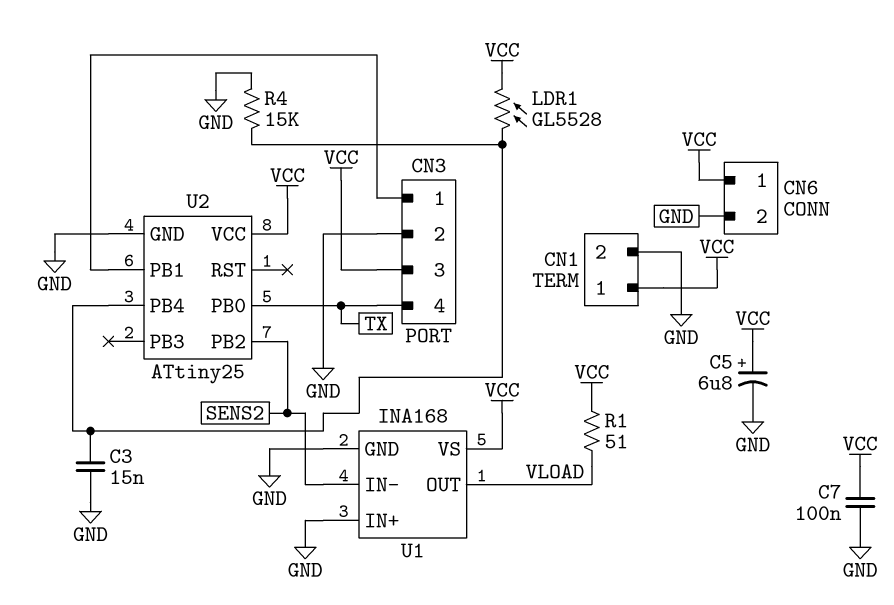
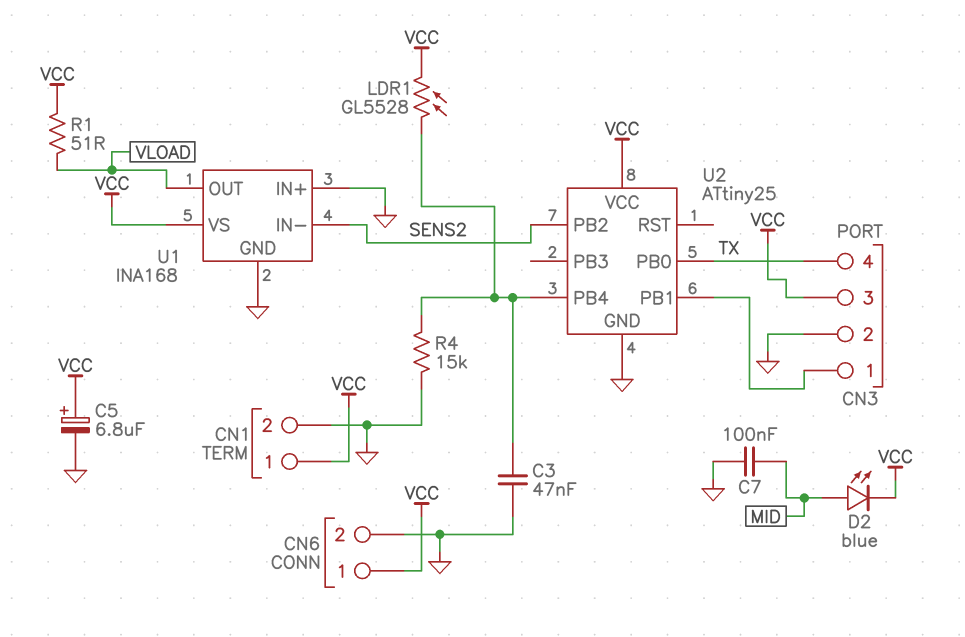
C3: 15nF (GND, U2/PB4) -> 47nF (GND, U2/PB4)
C7: 100nF (GND, VCC) -> 100nF (GND, MID)
D2: none -> LED blue (A MID, K VCC)

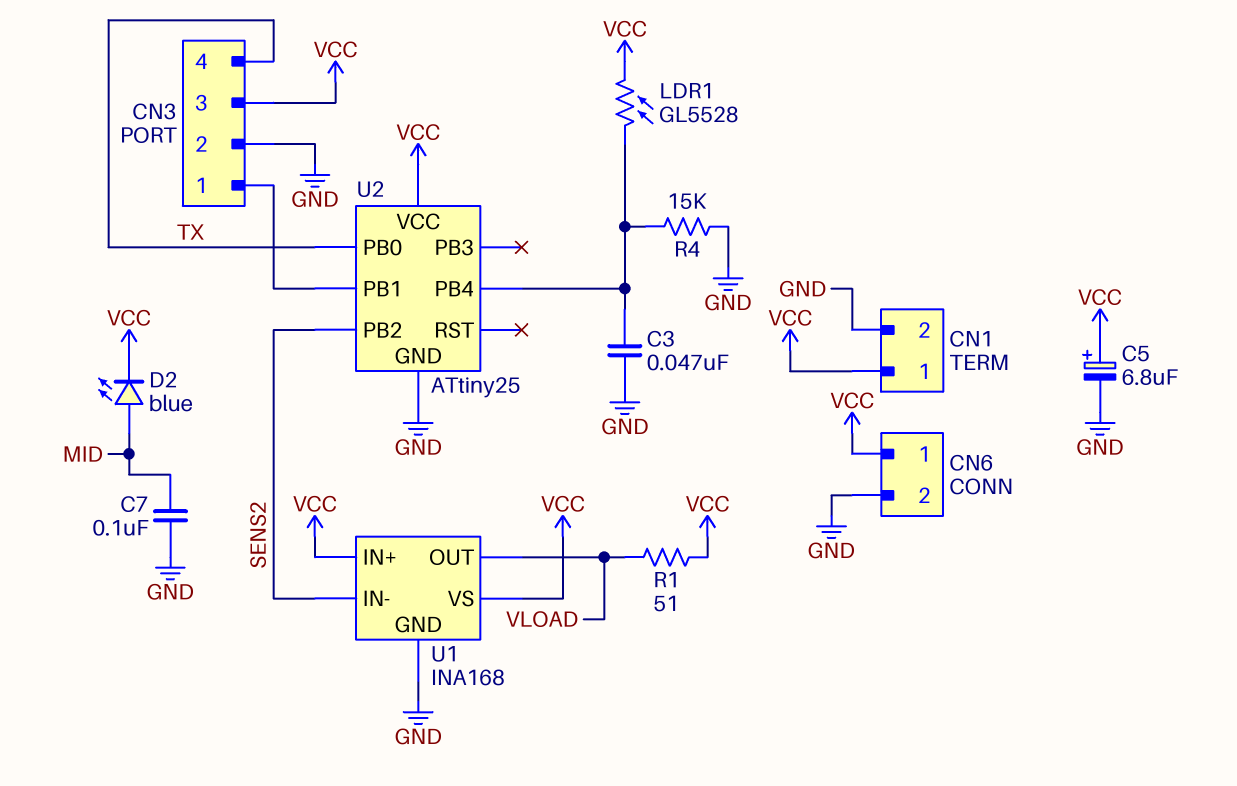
U1 pin IN+: GND -> VCC

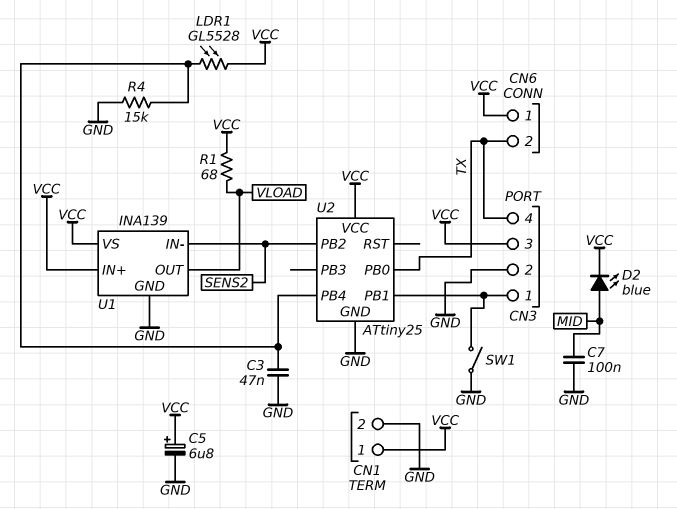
CN6 pin 2: GND -> TX
R1: 51 (VCC, VLOAD) -> 68 (VCC, VLOAD)
SW1: none -> switch (CN3/1, GND)
U1: INA168 -> INA139

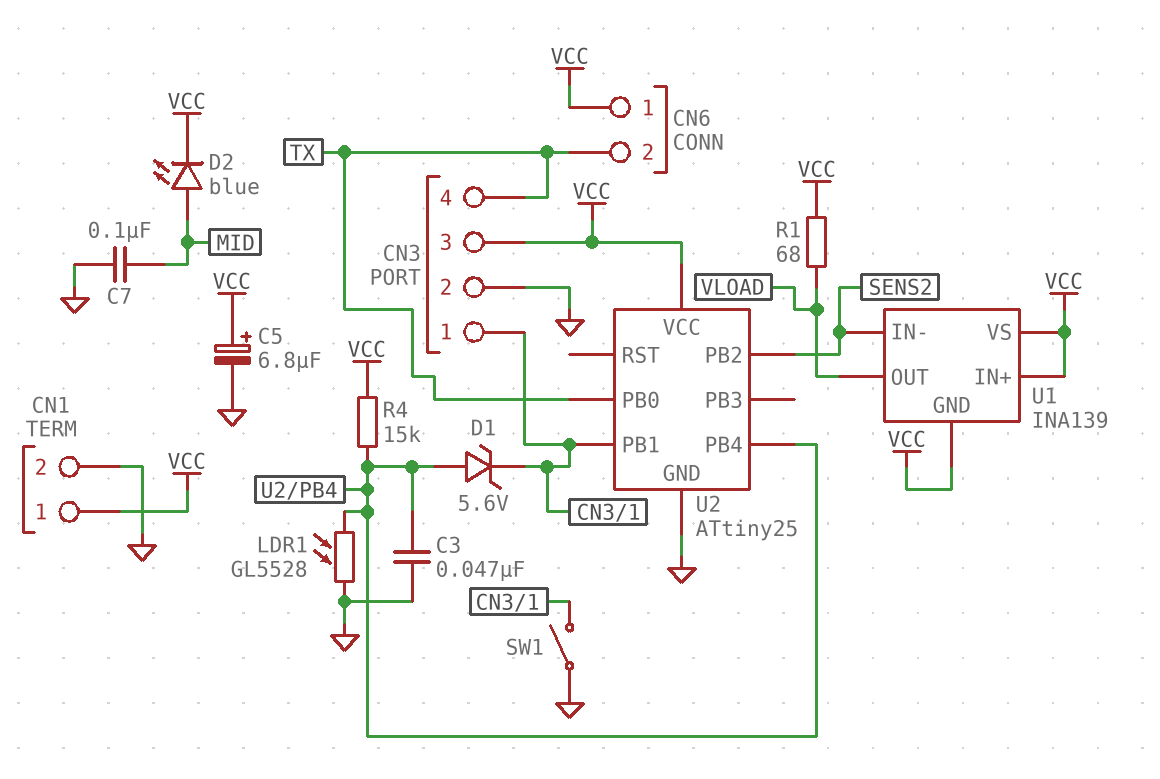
D1: none -> zener 5.6V (A U2/PB4, K CN3/1)
LDR1: GL5528 (U2/PB4, VCC) -> GL5528 (GND, U2/PB4)
R4: 15k (GND, U2/PB4) -> 15k (U2/PB4, VCC)
U1 pin GND: GND -> VCC

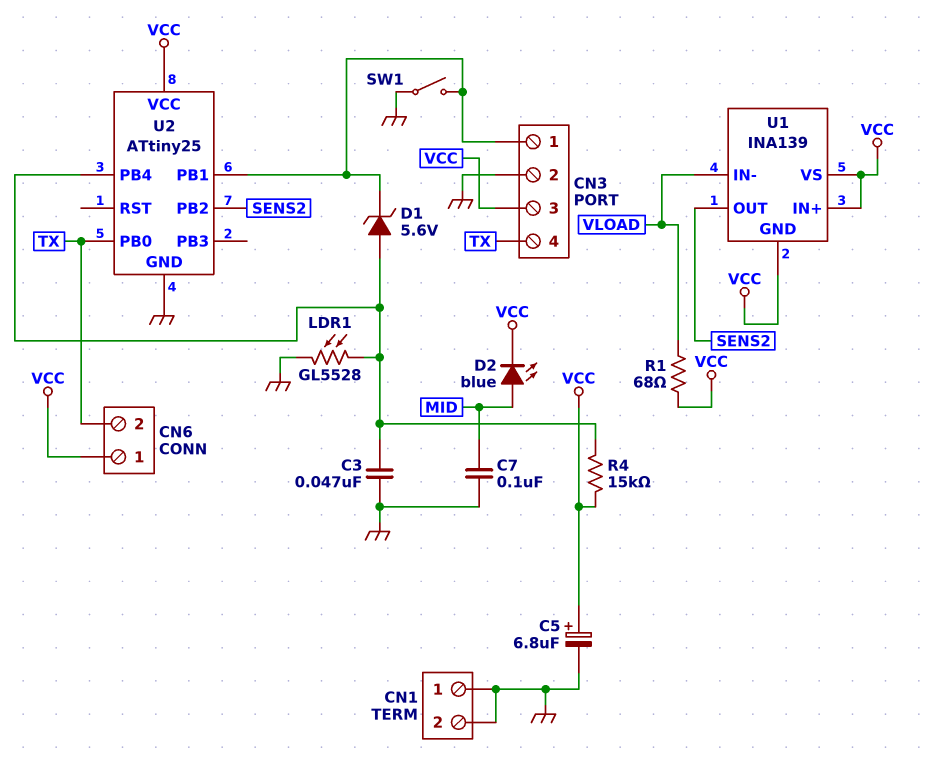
CN1 pin 1: VCC -> GND
U1 pin IN-: SENS2 -> VLOAD
U1 pin OUT: VLOAD -> SENS2

